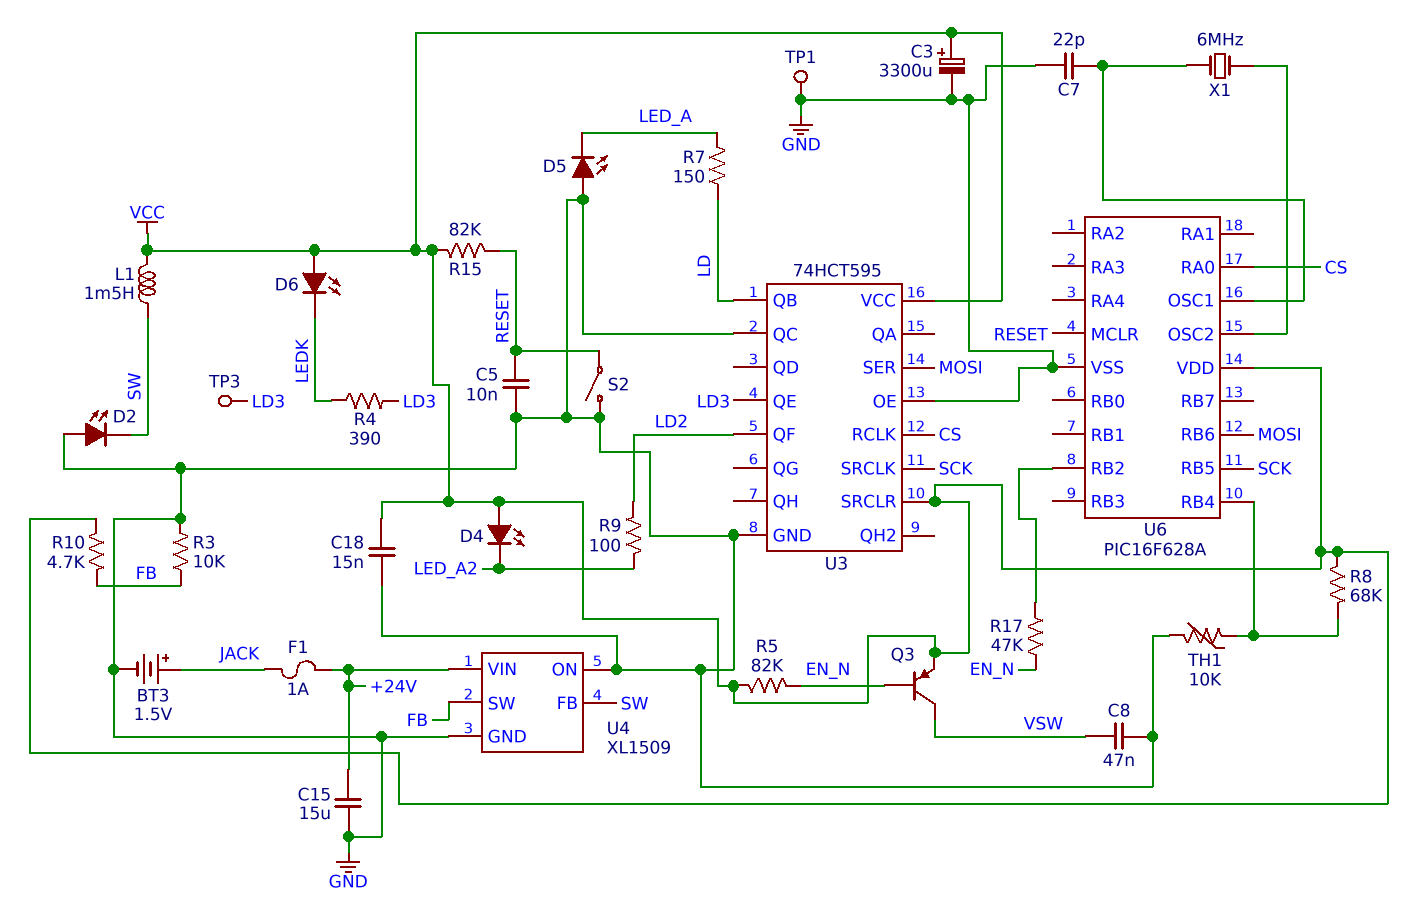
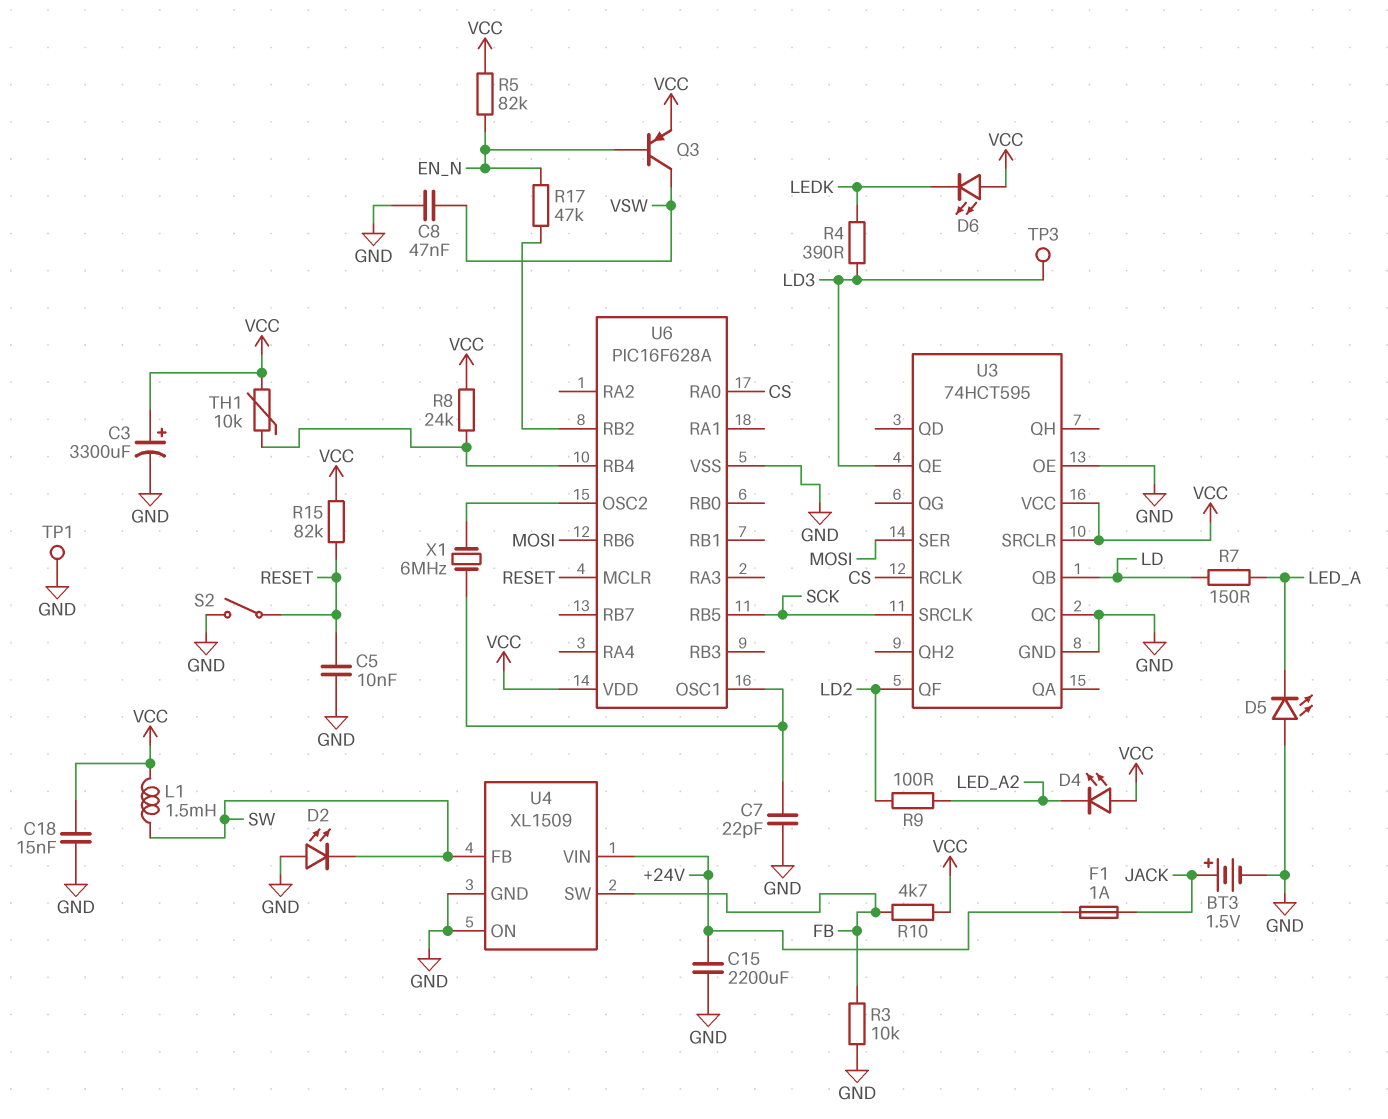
C15: 15uF (+24V, GND) -> 2200uF (+24V, GND)
R8: 68k (U6/RB4, VCC) -> 24k (U6/RB4, VCC)
TH1: 10k (GND, U6/RB4) -> 10k (U6/RB4, VCC)

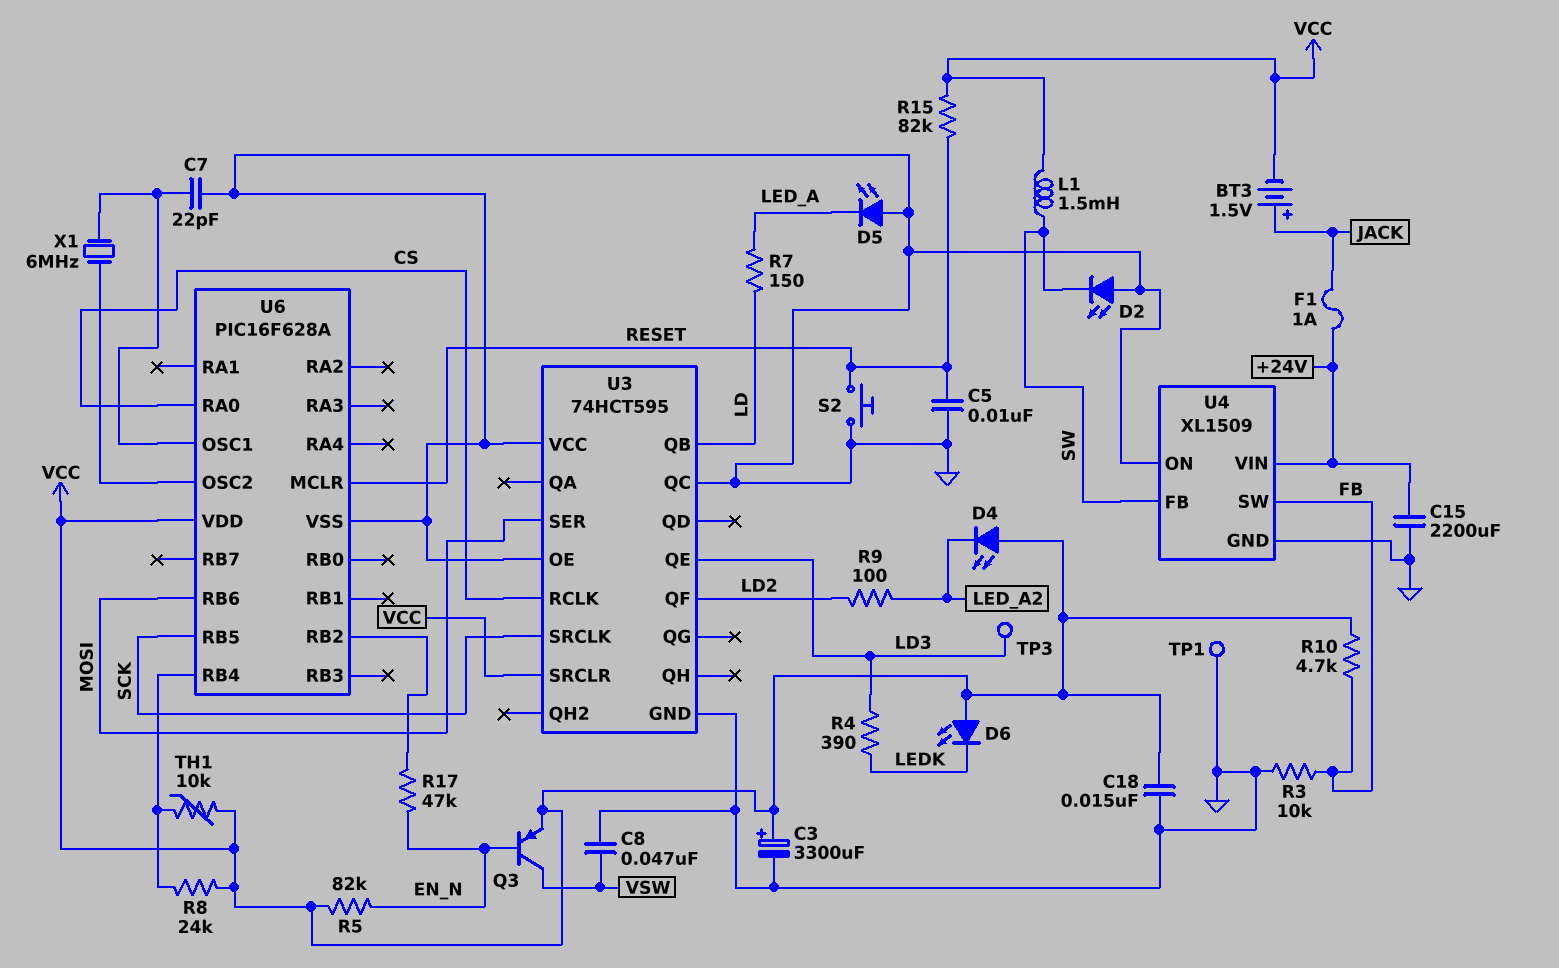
BT3: 1.5V (plus JACK, minus GND) -> 1.5V (plus JACK, minus VCC)
S2: switch (GND, RESET) -> button (GND, RESET)
U3 pin VCC: VCC -> GND

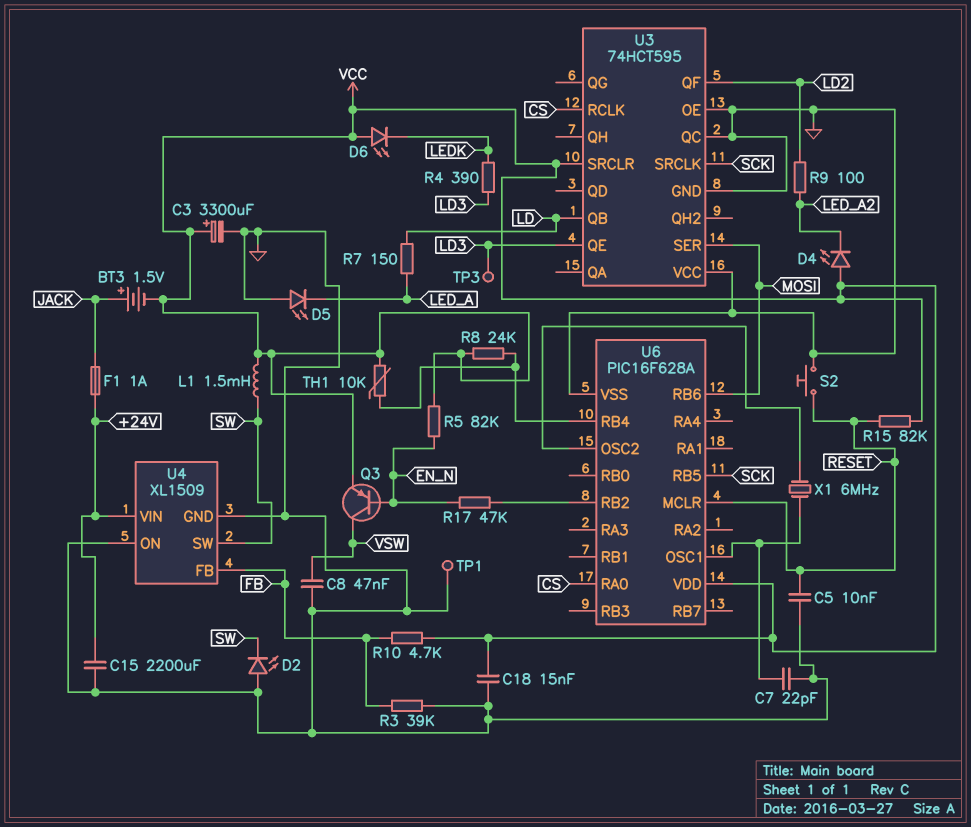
R3: 10k (FB, GND) -> 39k (FB, GND)
U4 pin FB: SW -> FB
U4 pin SW: FB -> SW

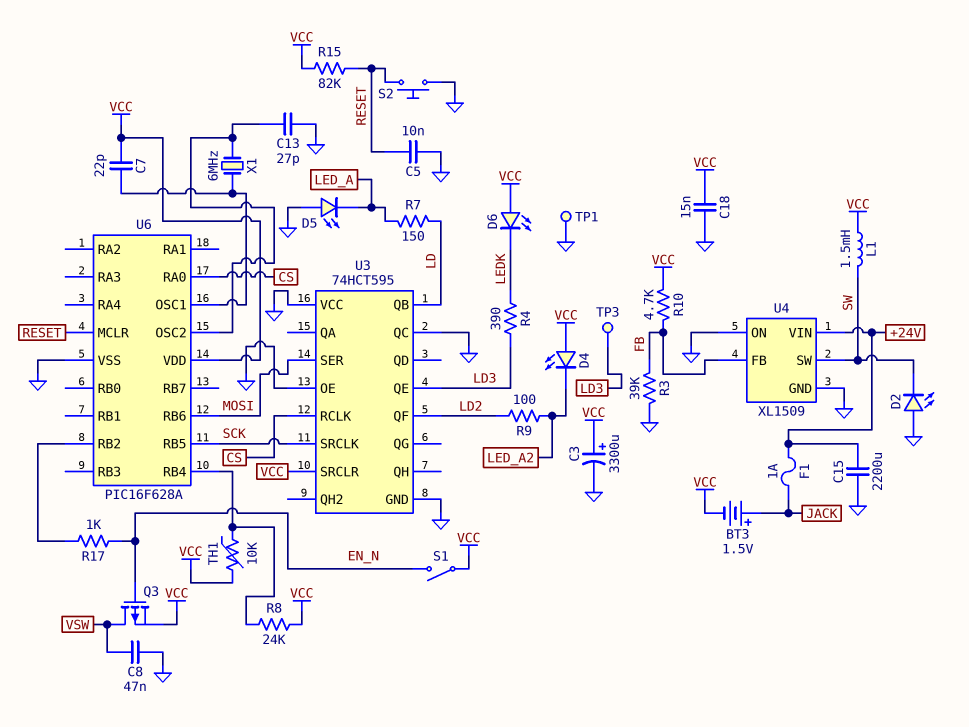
C7: 22pF (GND, U6/OSC1) -> 22pF (U6/OSC1, VCC)
C13: none -> 27pF (GND, U6/OSC2)
Q3: PNP (B EN_N, C VSW, E VCC) -> PMOS (G EN_N, D VSW, S VCC)
R5: 82k (EN_N, VCC) -> none
R17: 47k (EN_N, U6/RB2) -> 1k (EN_N, U6/RB2)
S1: none -> switch (EN_N, VCC)

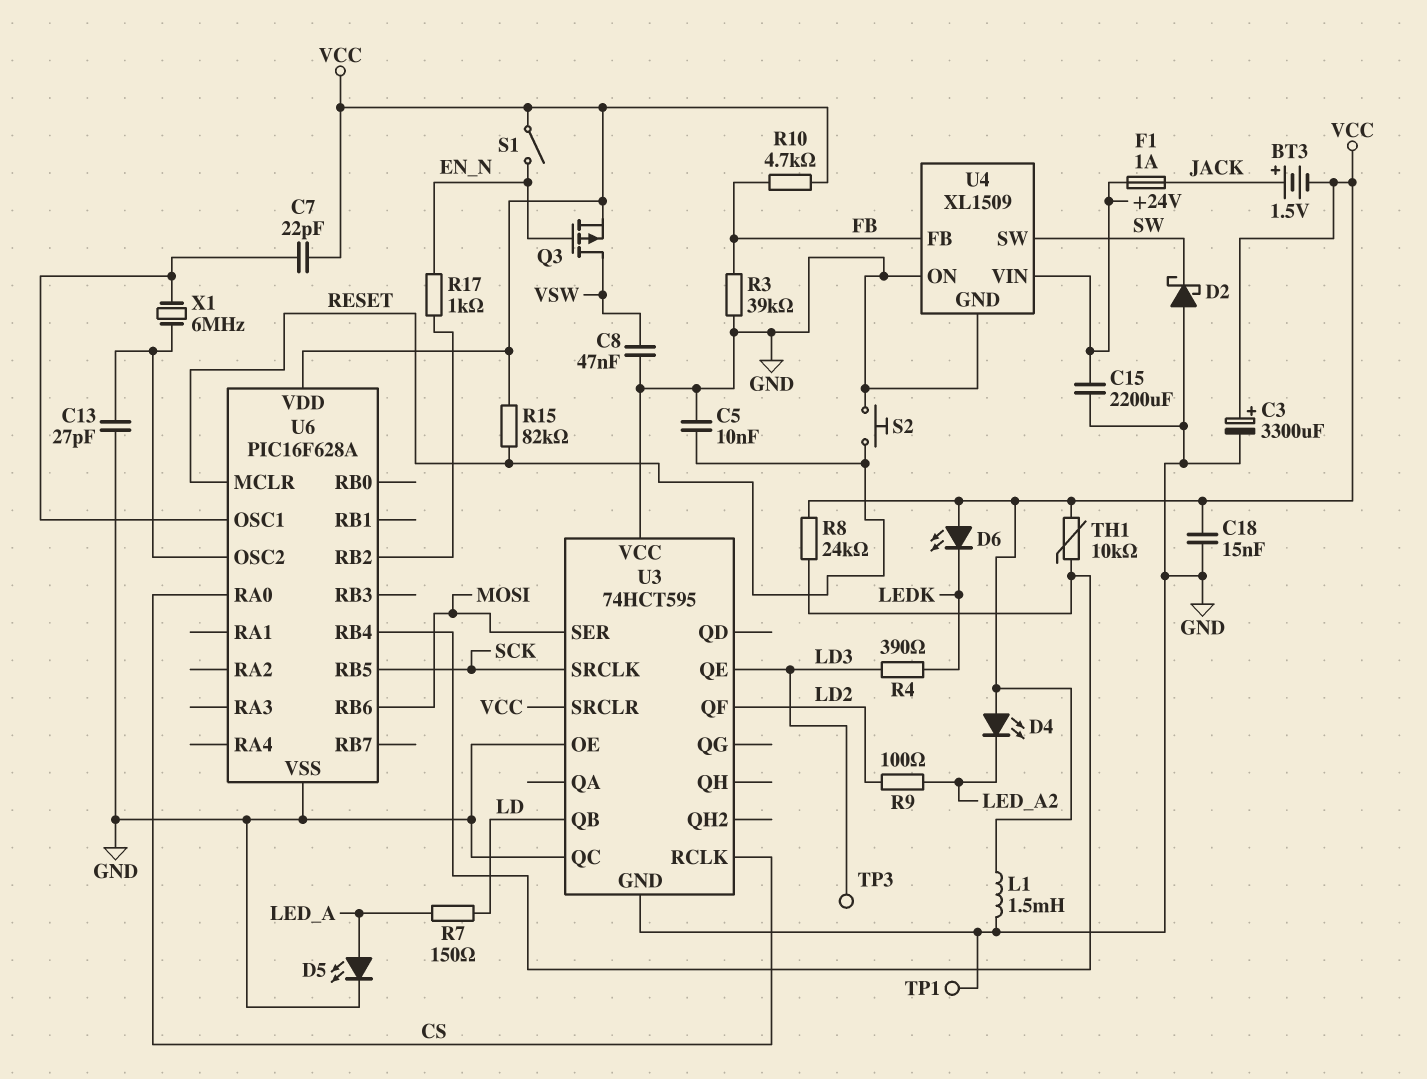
D2: LED (A GND, K SW) -> schottky (A GND, K SW)
D5: LED (A GND, K LED_A) -> LED (A LED_A, K GND)
L1: 1.5mH (SW, VCC) -> 1.5mH (GND, VCC)

